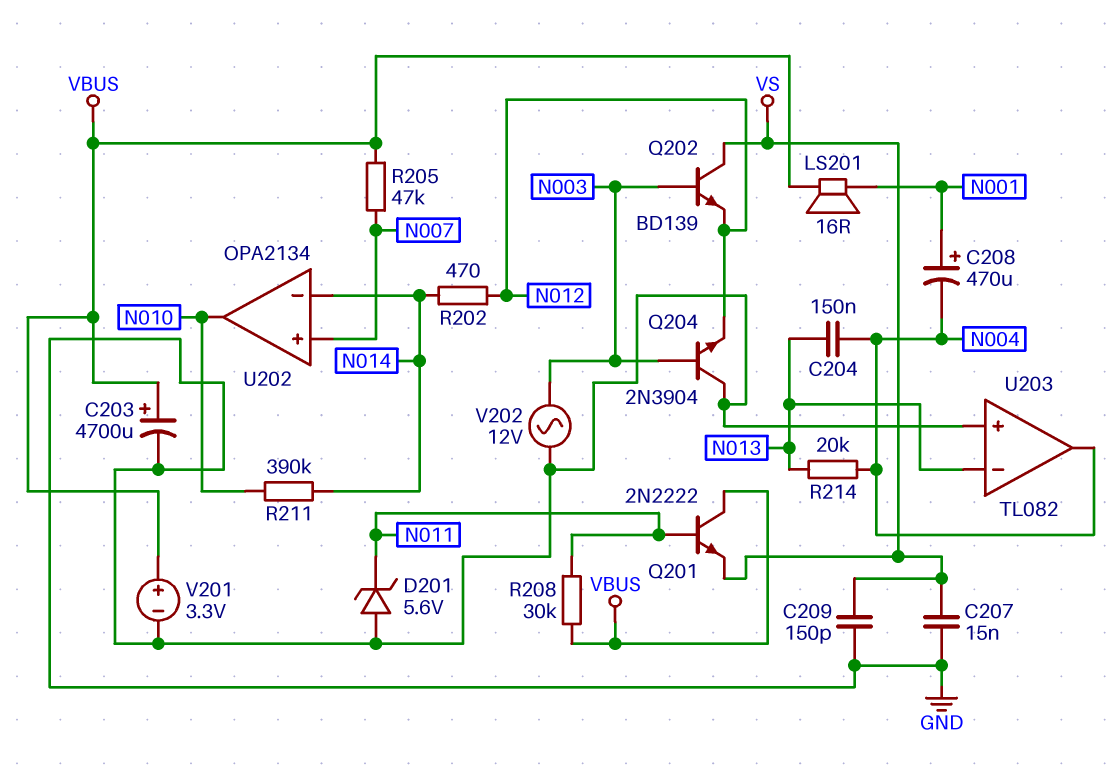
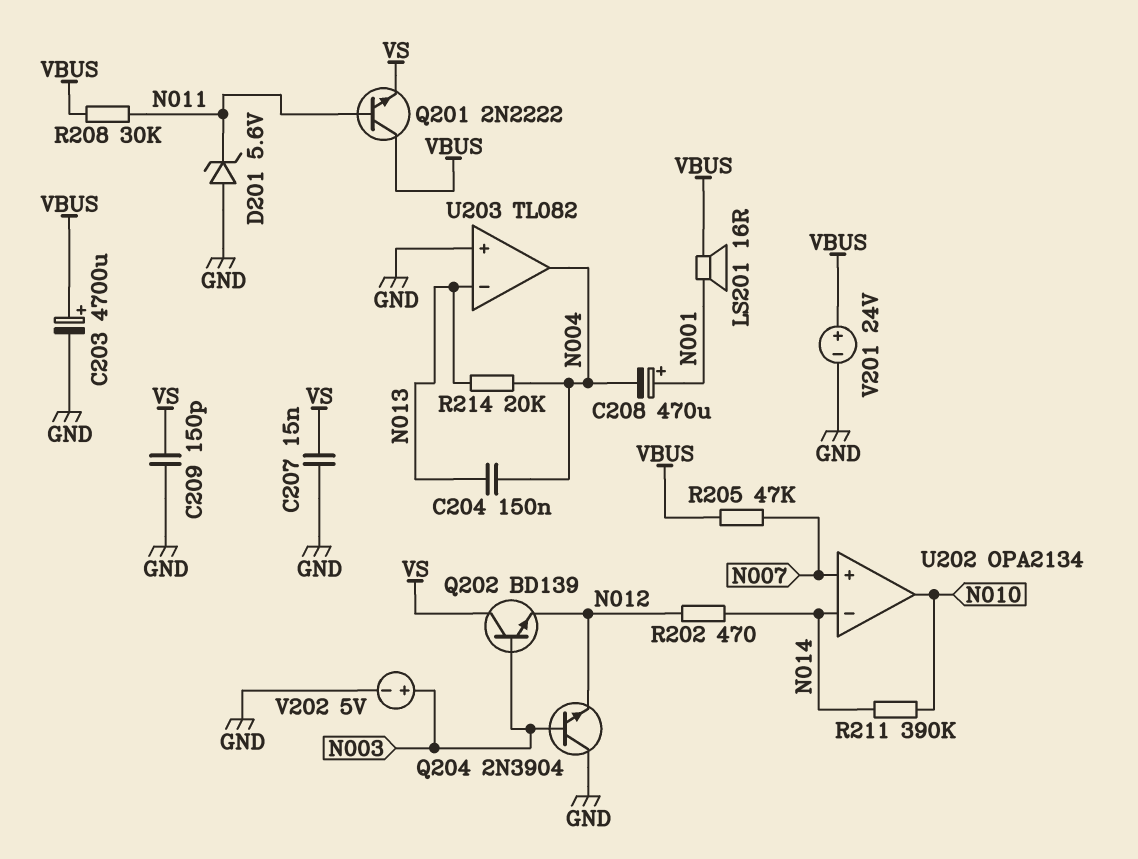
V201: 3.3V (plus VBUS, minus GND) -> 24V (plus VBUS, minus GND)
V202: AC 12V (GND, N003) -> 5V (plus N003, minus GND)

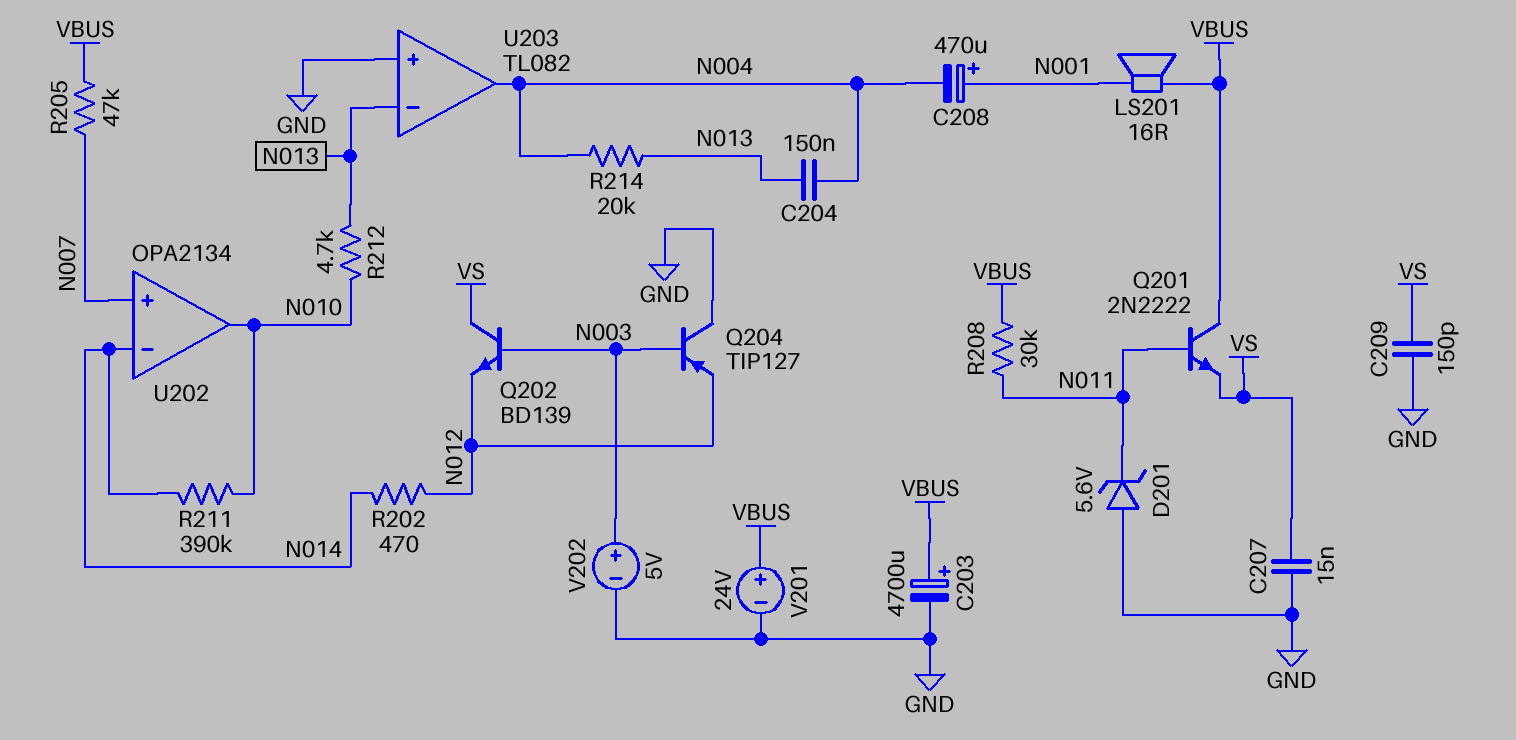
Q204: NPN 2N3904 (B N003, C GND, E N012) -> PNP TIP127 (B N003, C GND, E N012)
R212: none -> 4.7k (N010, N013)

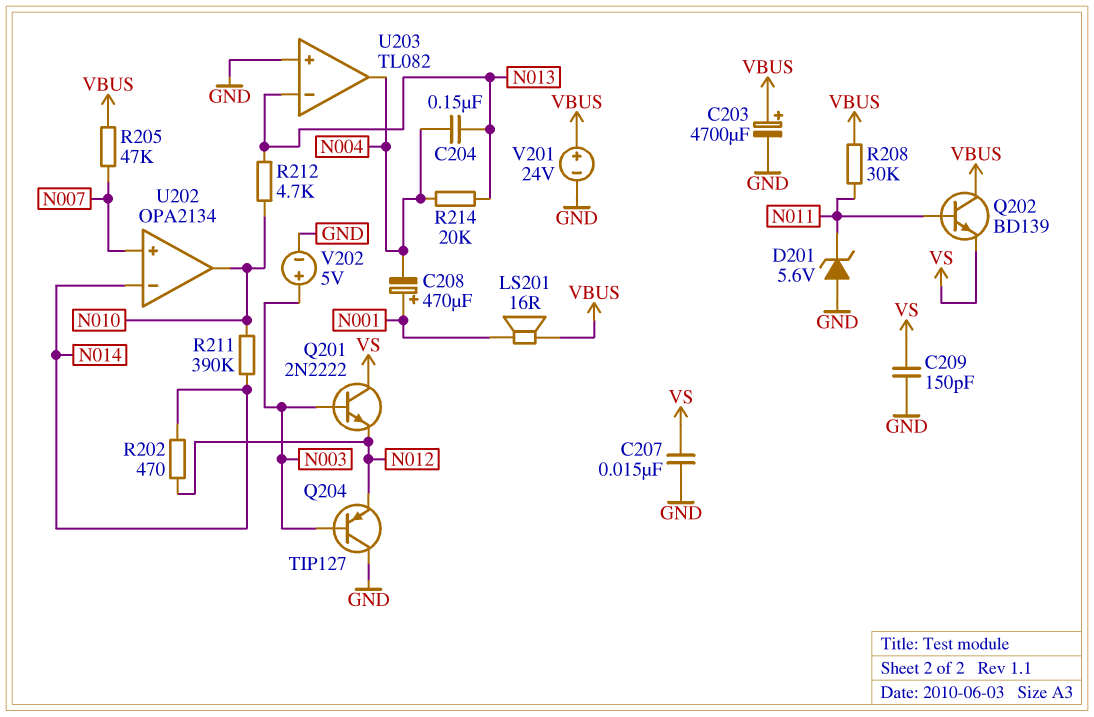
Q201: NPN 2N2222 (B N011, C VBUS, E VS) -> NPN 2N2222 (B N003, C VS, E N012)
Q202: NPN BD139 (B N003, C VS, E N012) -> NPN BD139 (B N011, C VBUS, E VS)

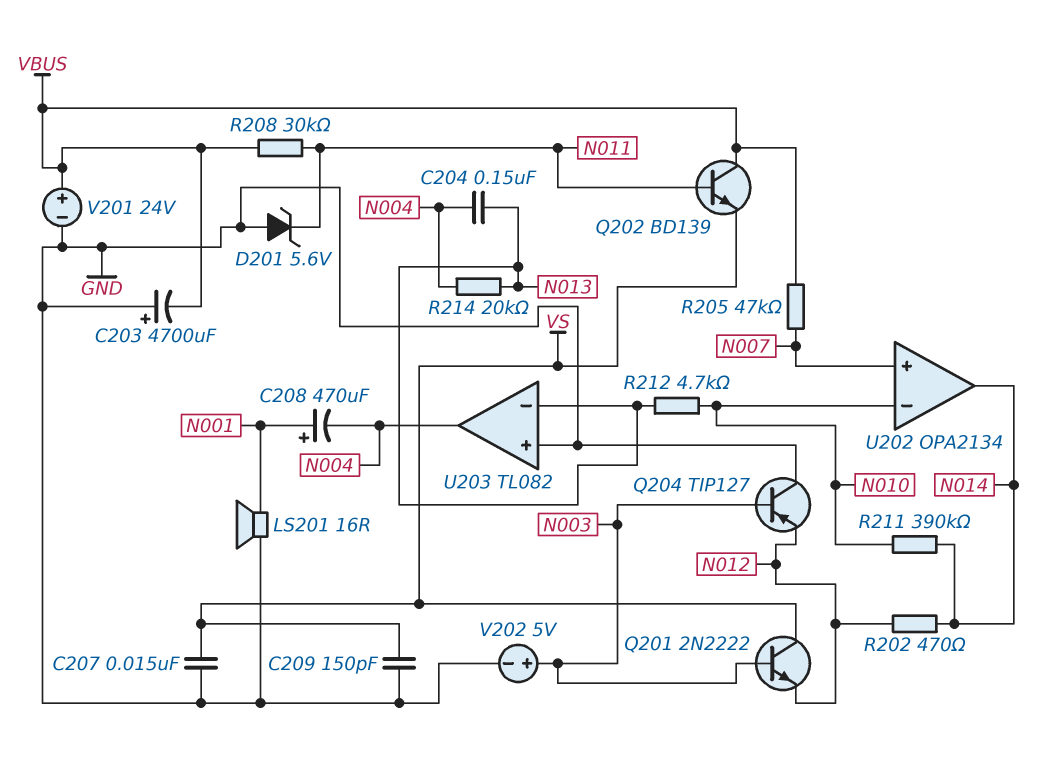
C203: 4700uF (plus VBUS, minus GND) -> 4700uF (plus GND, minus VBUS)
LS201: speaker 16R (N001, VBUS) -> speaker 16R (GND, N001)
U202 pin in-: N014 -> N010
U202 pin out: N010 -> N014

